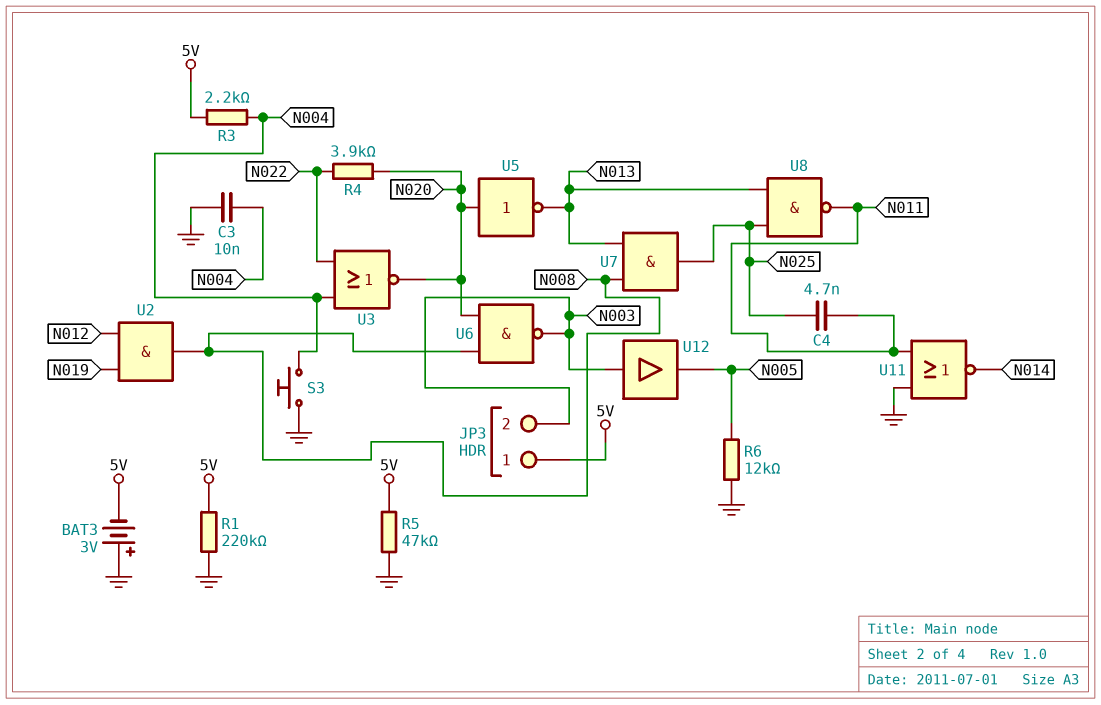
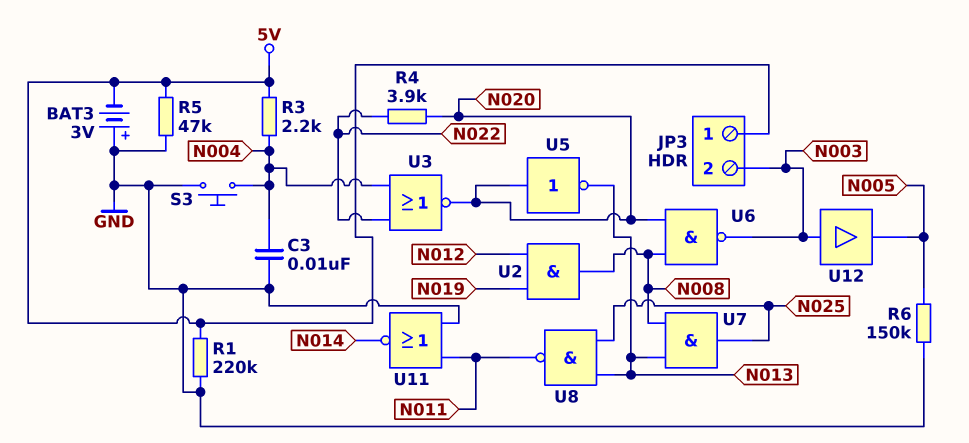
C4: 4.7nF (N011, N025) -> none
R6: 12k (GND, N005) -> 150k (GND, N005)

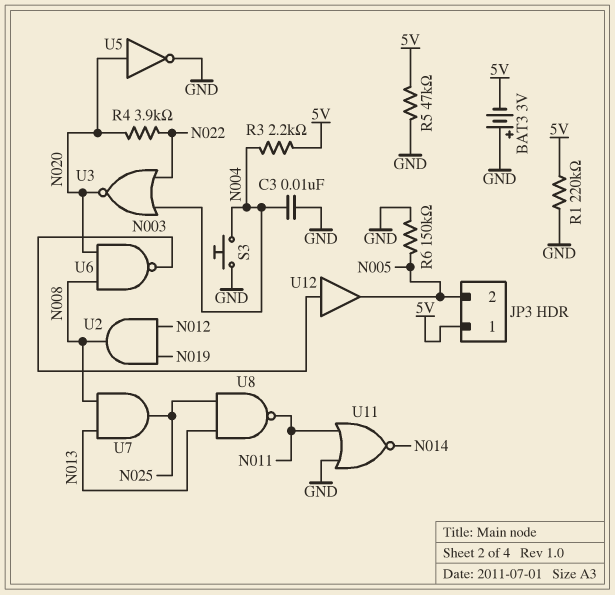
JP3 pin 2: N003 -> N005
U5: NOT (in N020, out N013) -> NOT (in N020, out GND)

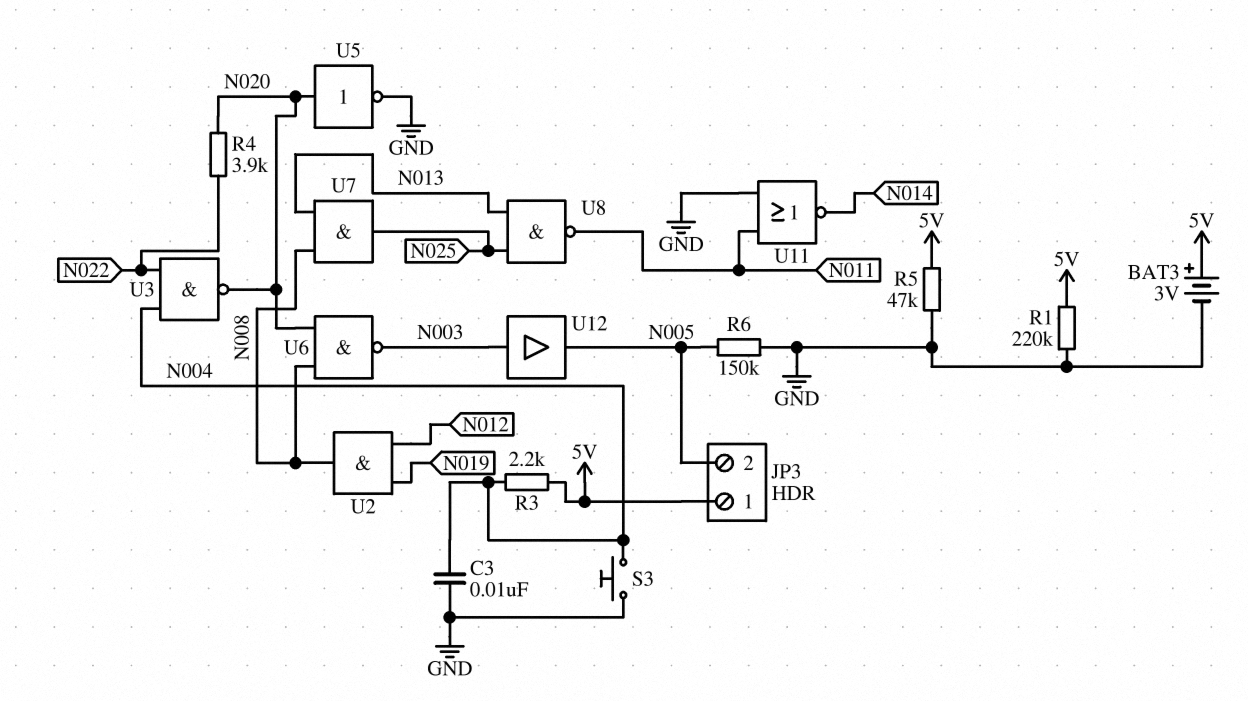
BAT3: 3V (plus GND, minus 5V) -> 3V (plus 5V, minus GND)
U3: NOR (in N004, in N022, out N020) -> NAND (in N004, in N022, out N020)

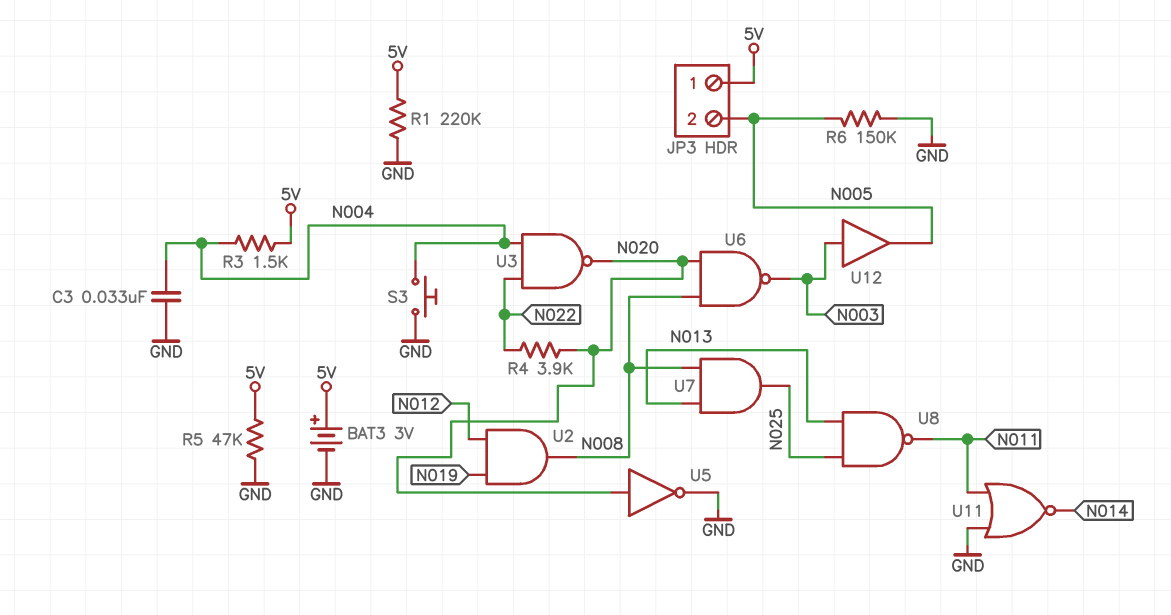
C3: 10nF (GND, N004) -> 33nF (GND, N004)
R3: 2.2k (5V, N004) -> 1.5k (5V, N004)

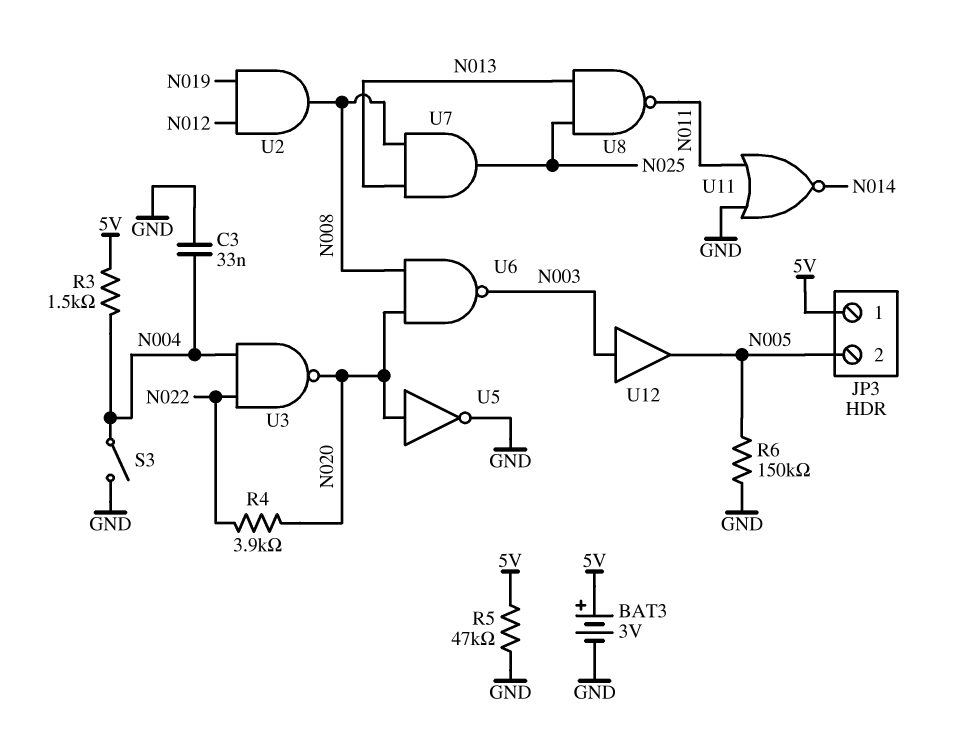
R1: 220k (5V, GND) -> none
S3: button (GND, N004) -> switch (GND, N004)

